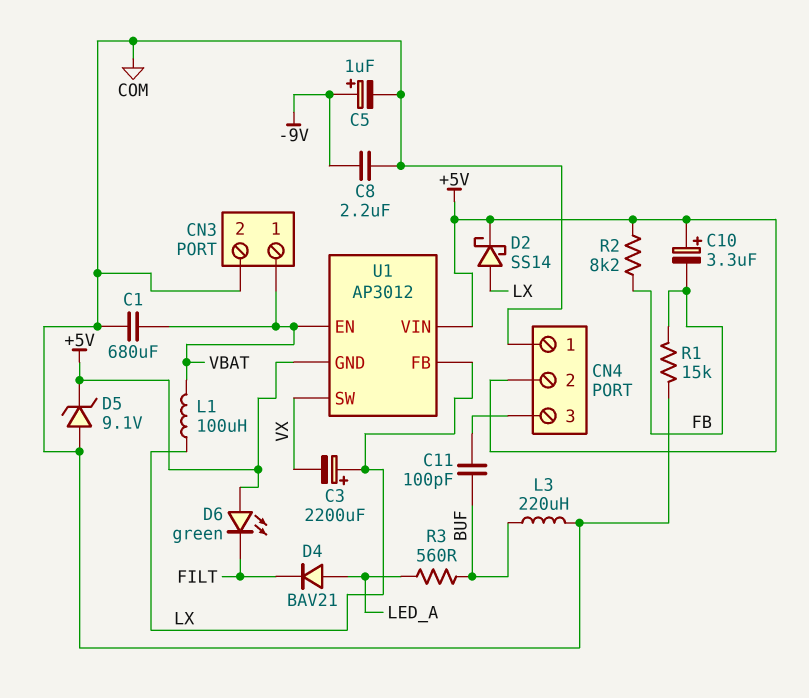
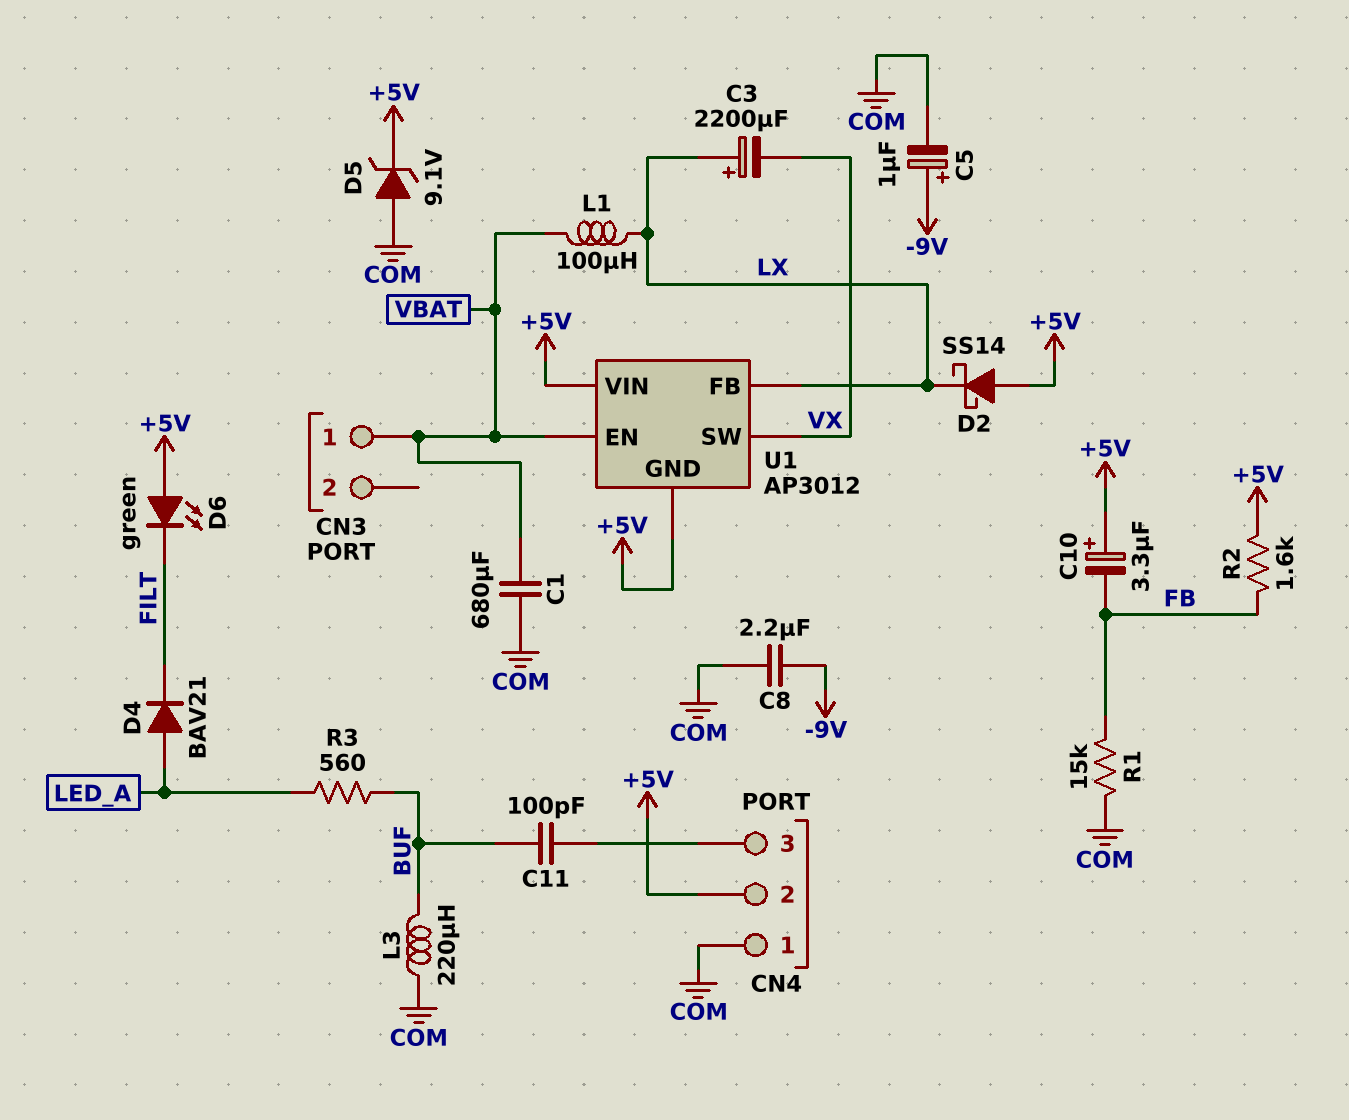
CN3 pin 2: COM -> none
D2: schottky SS14 (A LX, K +5V) -> schottky SS14 (A +5V, K LX)
R2: 8.2k (+5V, FB) -> 1.6k (+5V, FB)

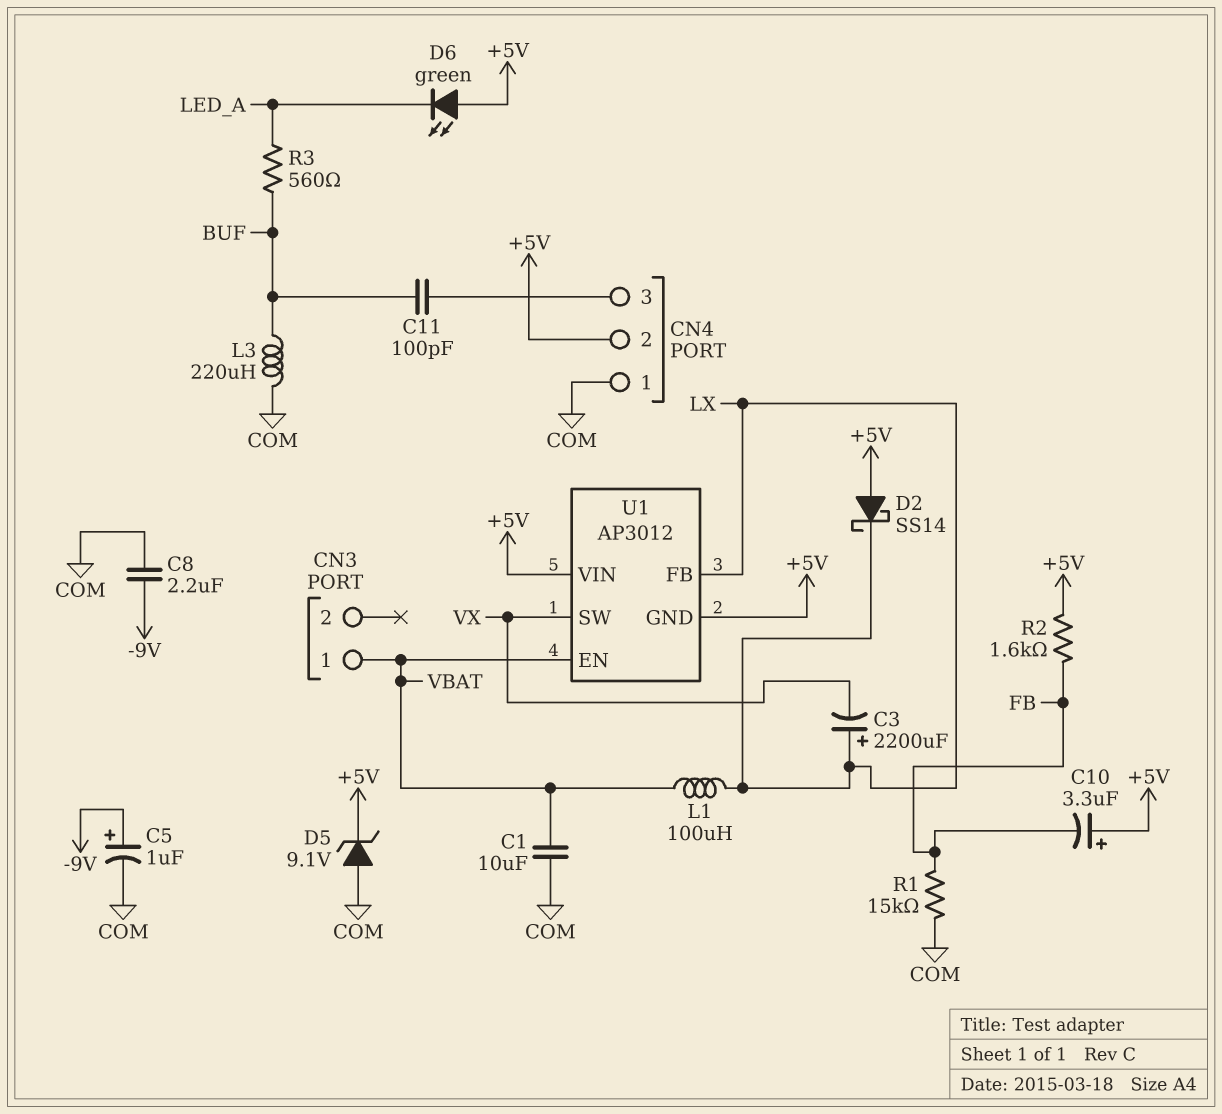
C1: 680uF (COM, VBAT) -> 10uF (COM, VBAT)
D4: diode BAV21 (A LED_A, K FILT) -> none
D6: LED green (A +5V, K FILT) -> LED green (A +5V, K LED_A)

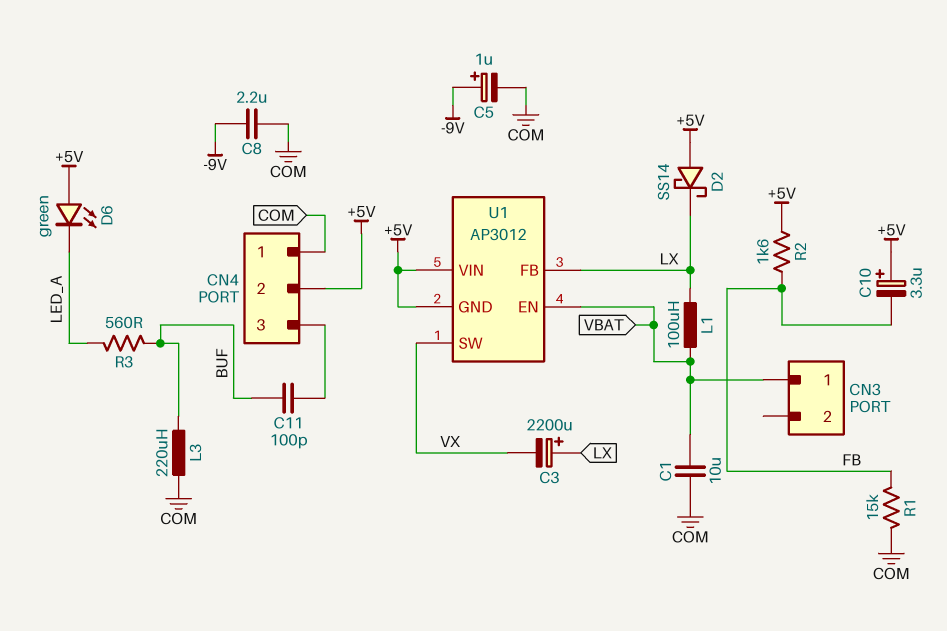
D5: zener 9.1V (A COM, K +5V) -> none

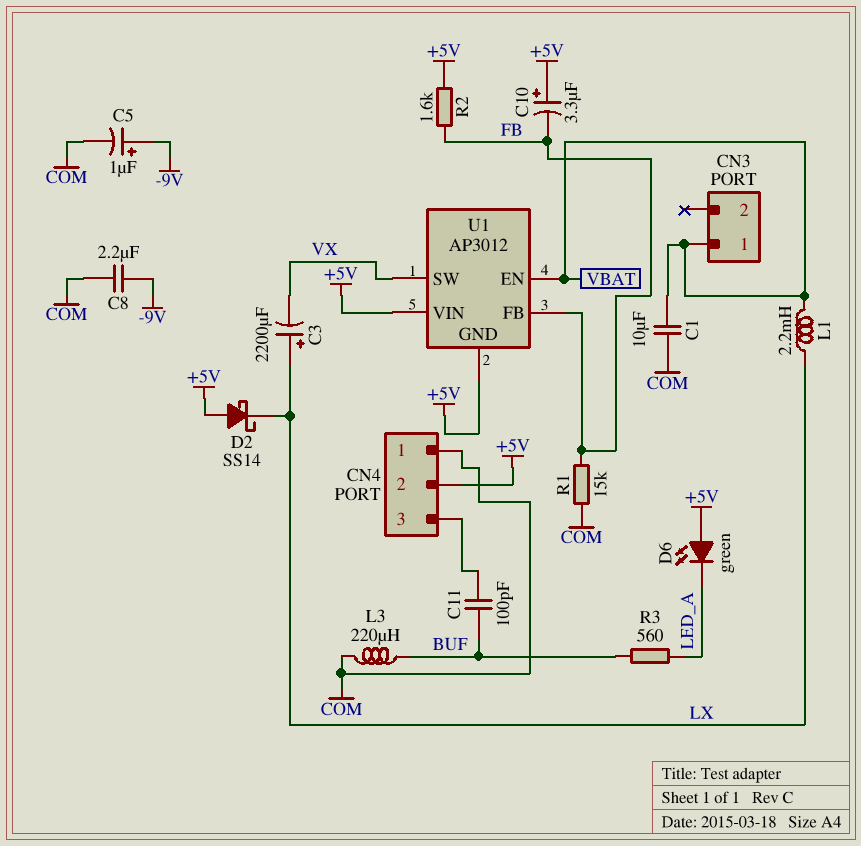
L1: 100uH (LX, VBAT) -> 2.2mH (LX, VBAT)
U1 pin FB: LX -> FB

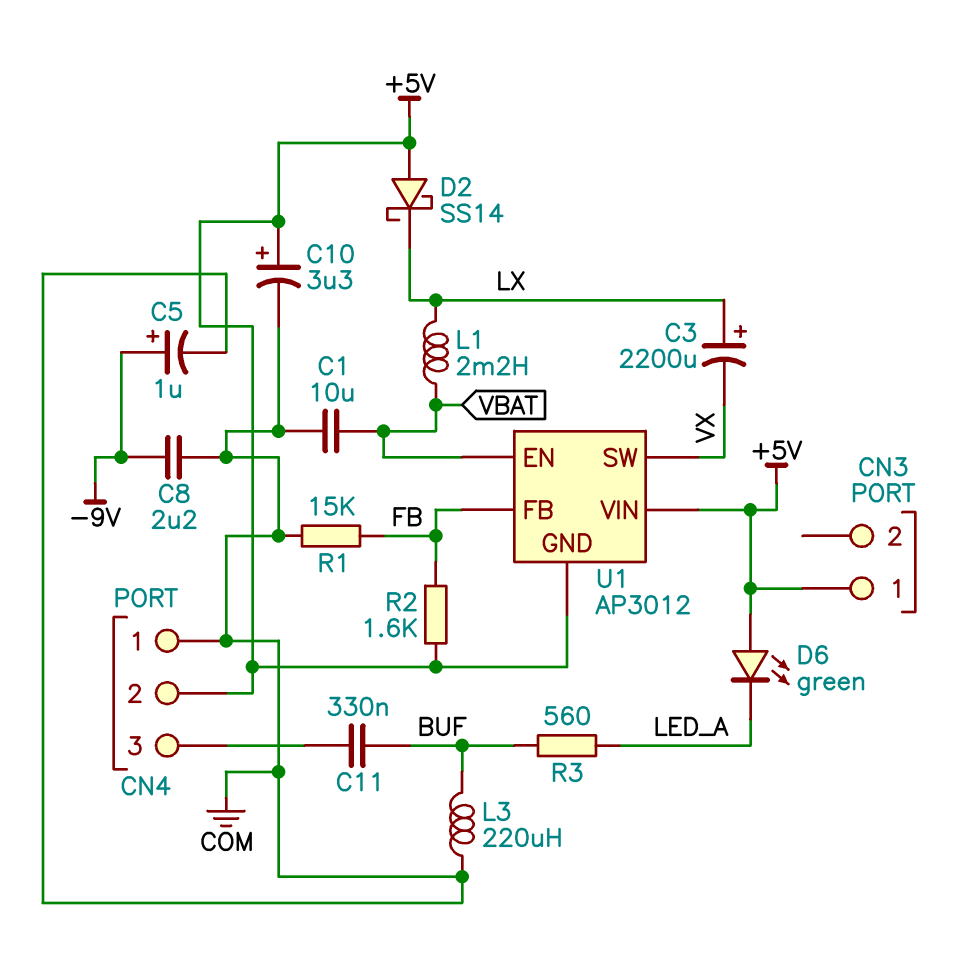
C10: 3.3uF (plus +5V, minus FB) -> 3.3uF (plus +5V, minus COM)
C11: 100pF (BUF, CN4/3) -> 330nF (BUF, CN4/3)
CN3 pin 1: VBAT -> +5V

